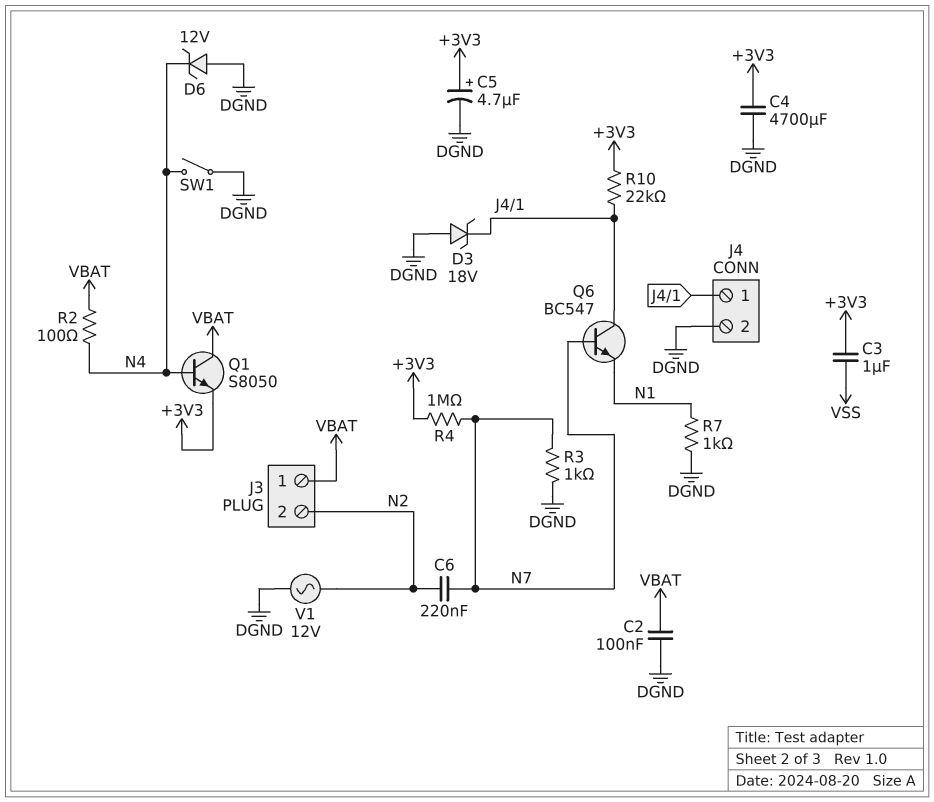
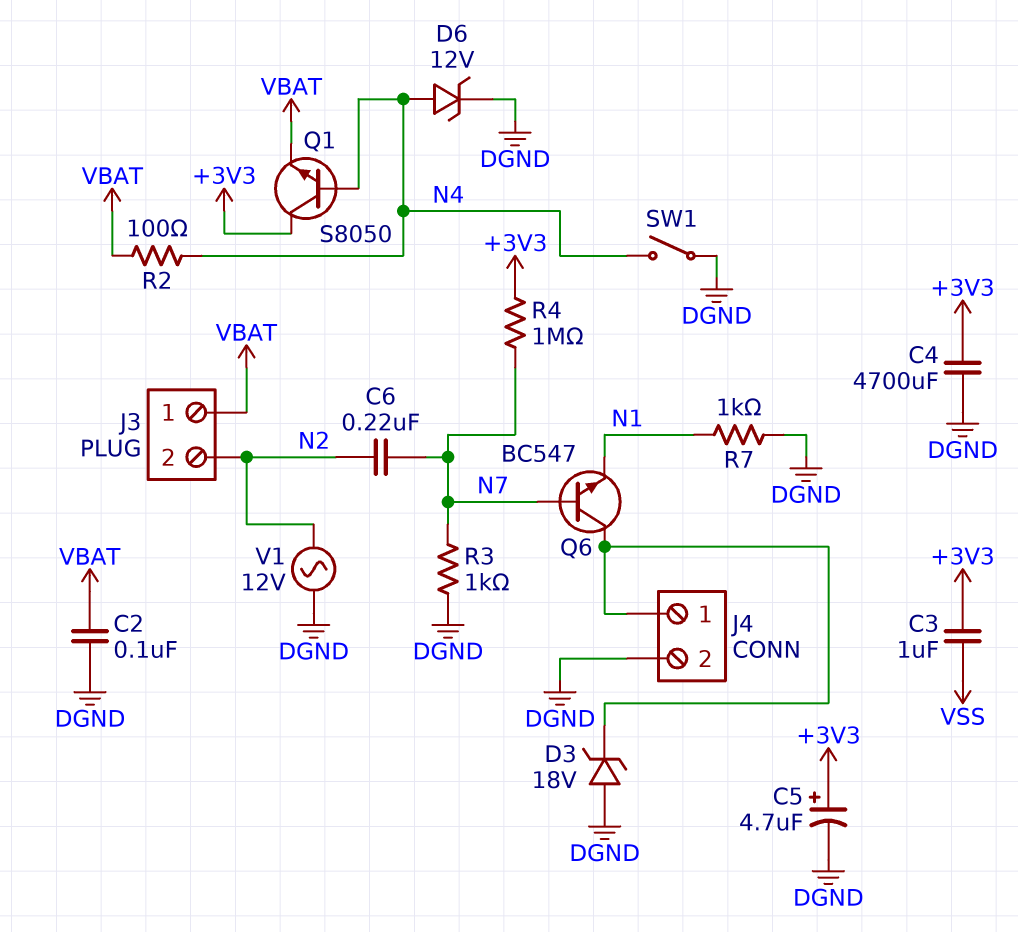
D6: zener 12V (A DGND, K N4) -> zener 12V (A N4, K DGND)
Q1: NPN S8050 (B N4, C VBAT, E +3V3) -> NPN S8050 (B N4, C +3V3, E VBAT)
R10: 22k (+3V3, J4/1) -> none

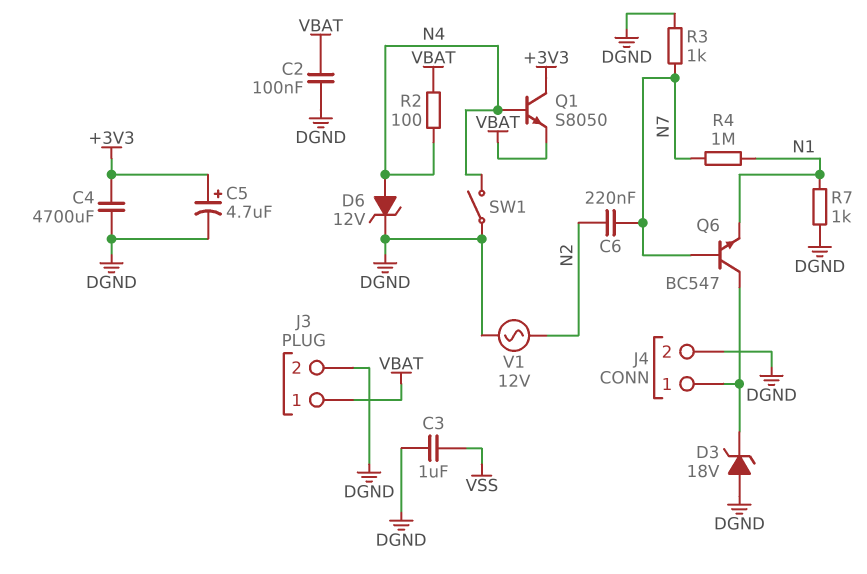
C3: 1uF (+3V3, VSS) -> 1uF (DGND, VSS)
J3 pin 2: N2 -> DGND
R4: 1M (+3V3, N7) -> 1M (N1, N7)

